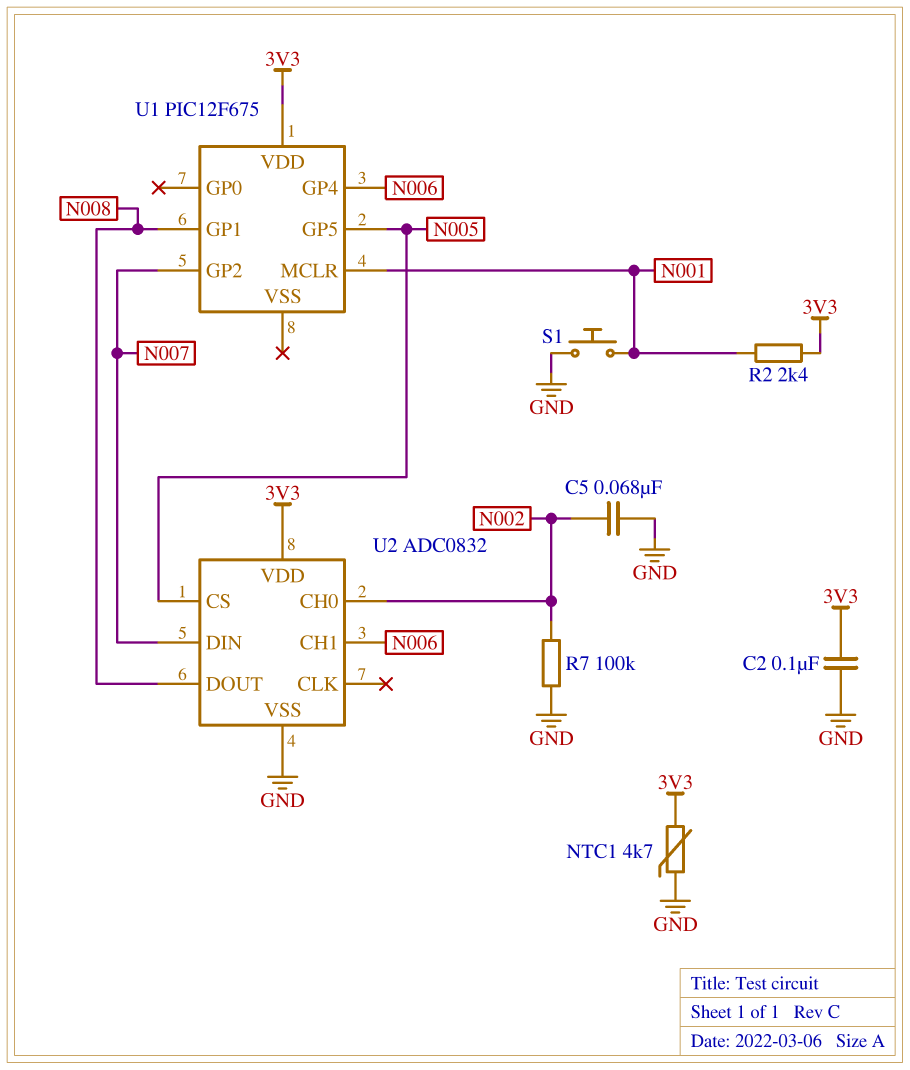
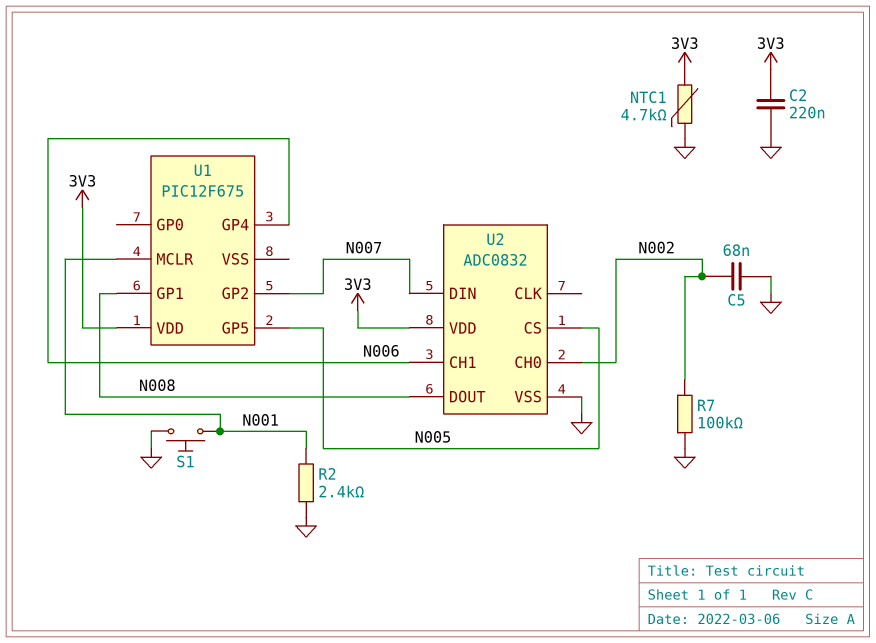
C2: 100nF (3V3, GND) -> 220nF (3V3, GND)
R2: 2.4k (3V3, N001) -> 2.4k (GND, N001)

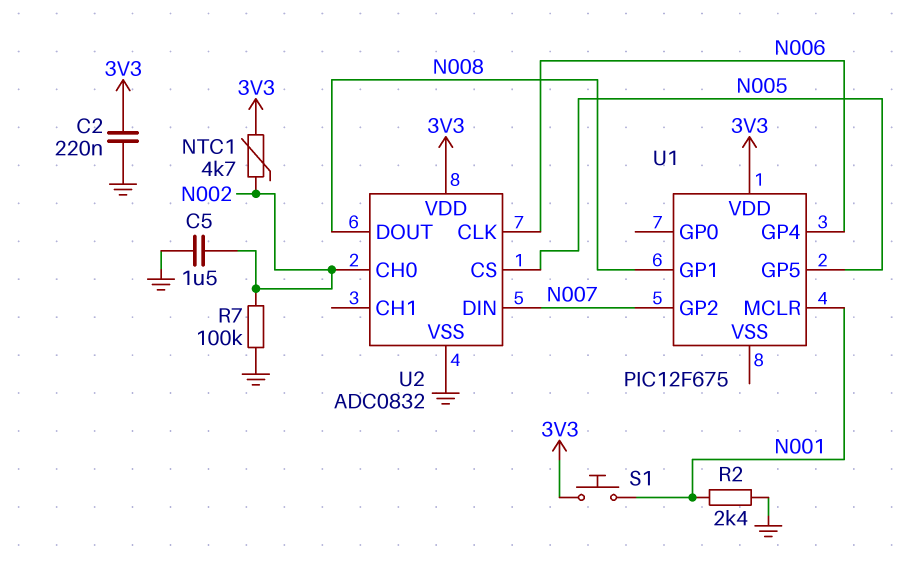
C5: 68nF (GND, N002) -> 1.5uF (GND, N002)
NTC1: 4.7k (3V3, GND) -> 4.7k (3V3, N002)
S1: button (GND, N001) -> button (3V3, N001)
U2 pin CH1: N006 -> none
U2 pin CLK: none -> N006

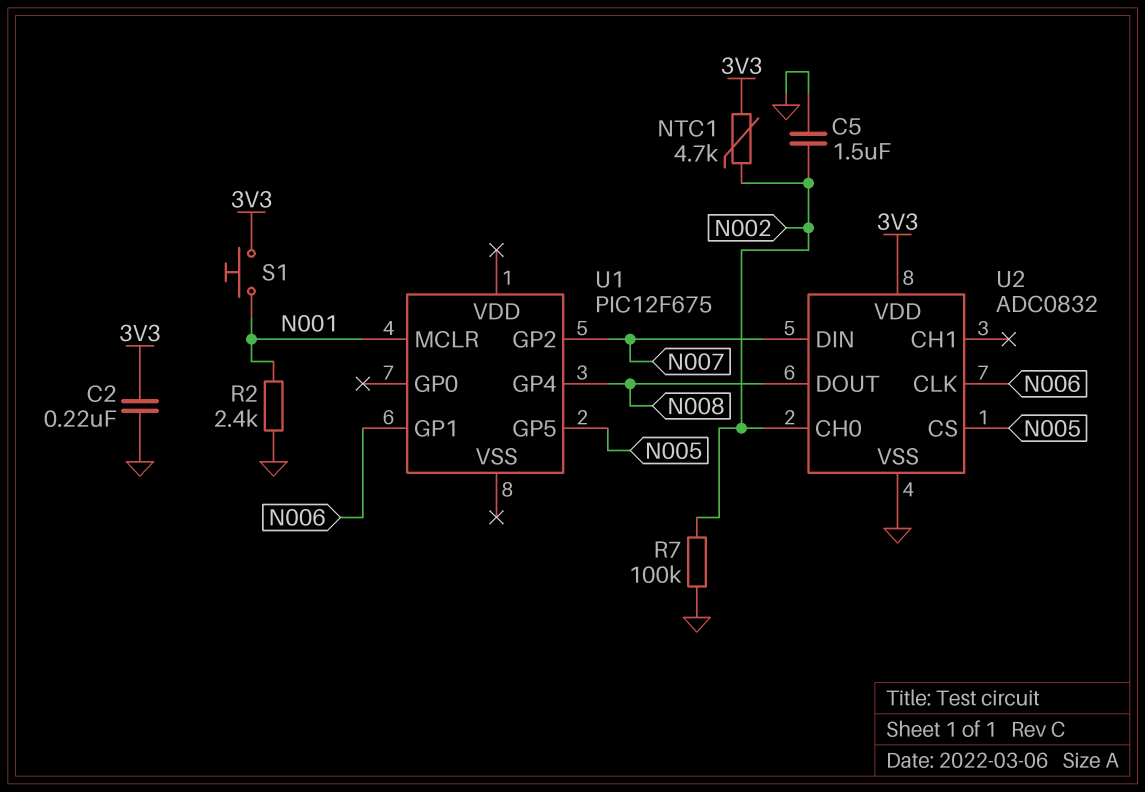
U1 pin GP1: N008 -> N006
U1 pin GP4: N006 -> N008
U1 pin VDD: 3V3 -> none

